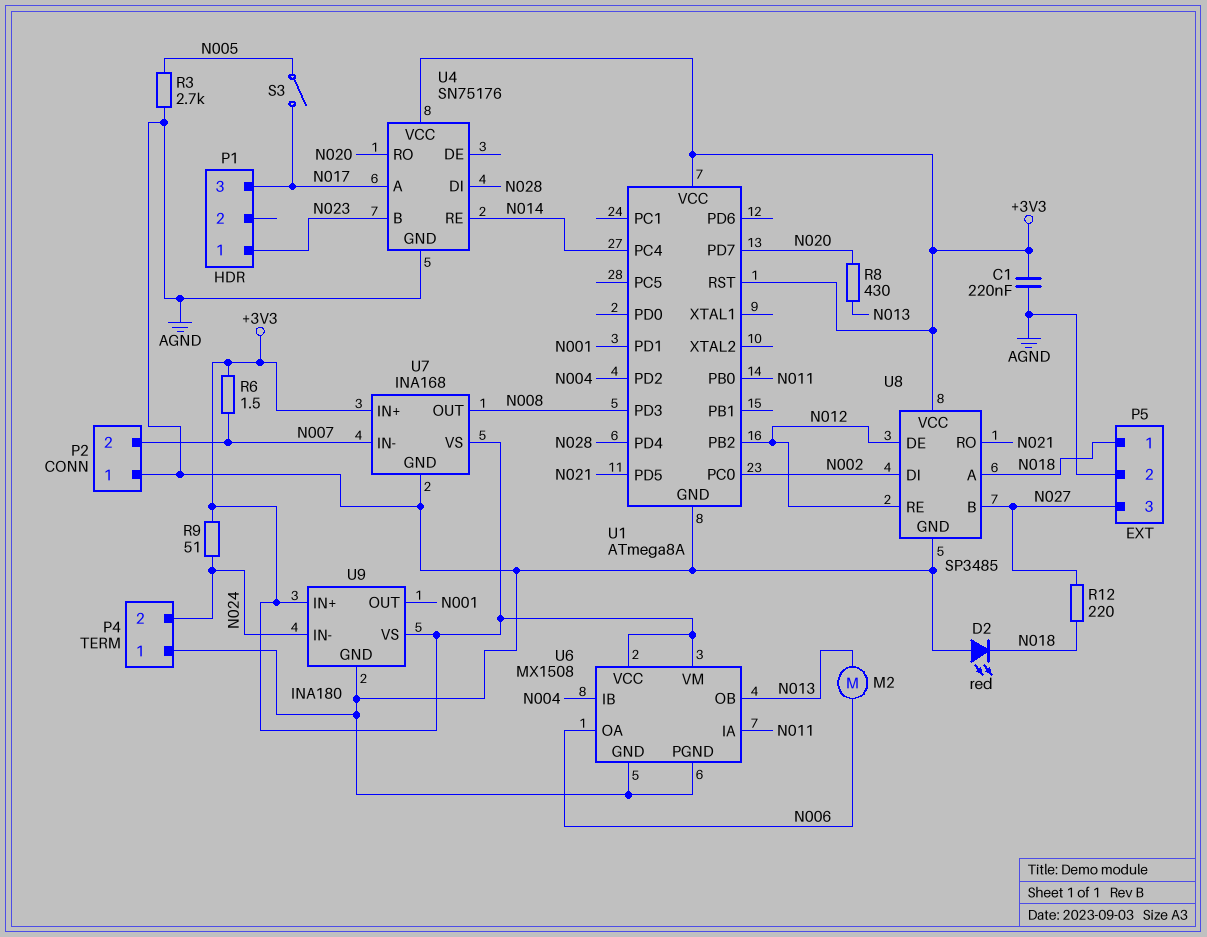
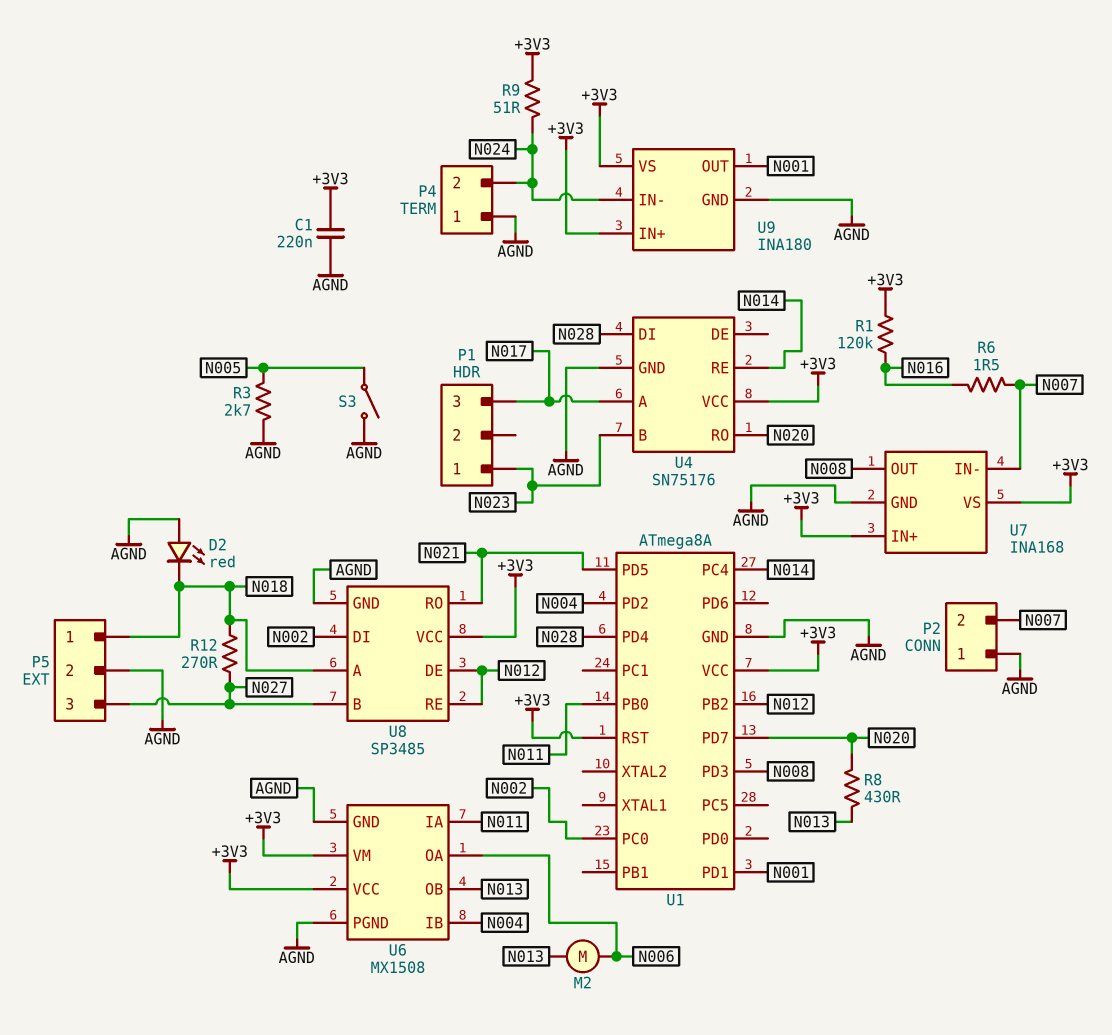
R1: none -> 120k (+3V3, N016)
R6: 1.5 (+3V3, N007) -> 1.5 (N007, N016)
R12: 220 (N018, N027) -> 270 (N018, N027)
S3: switch (N005, N017) -> switch (AGND, N005)

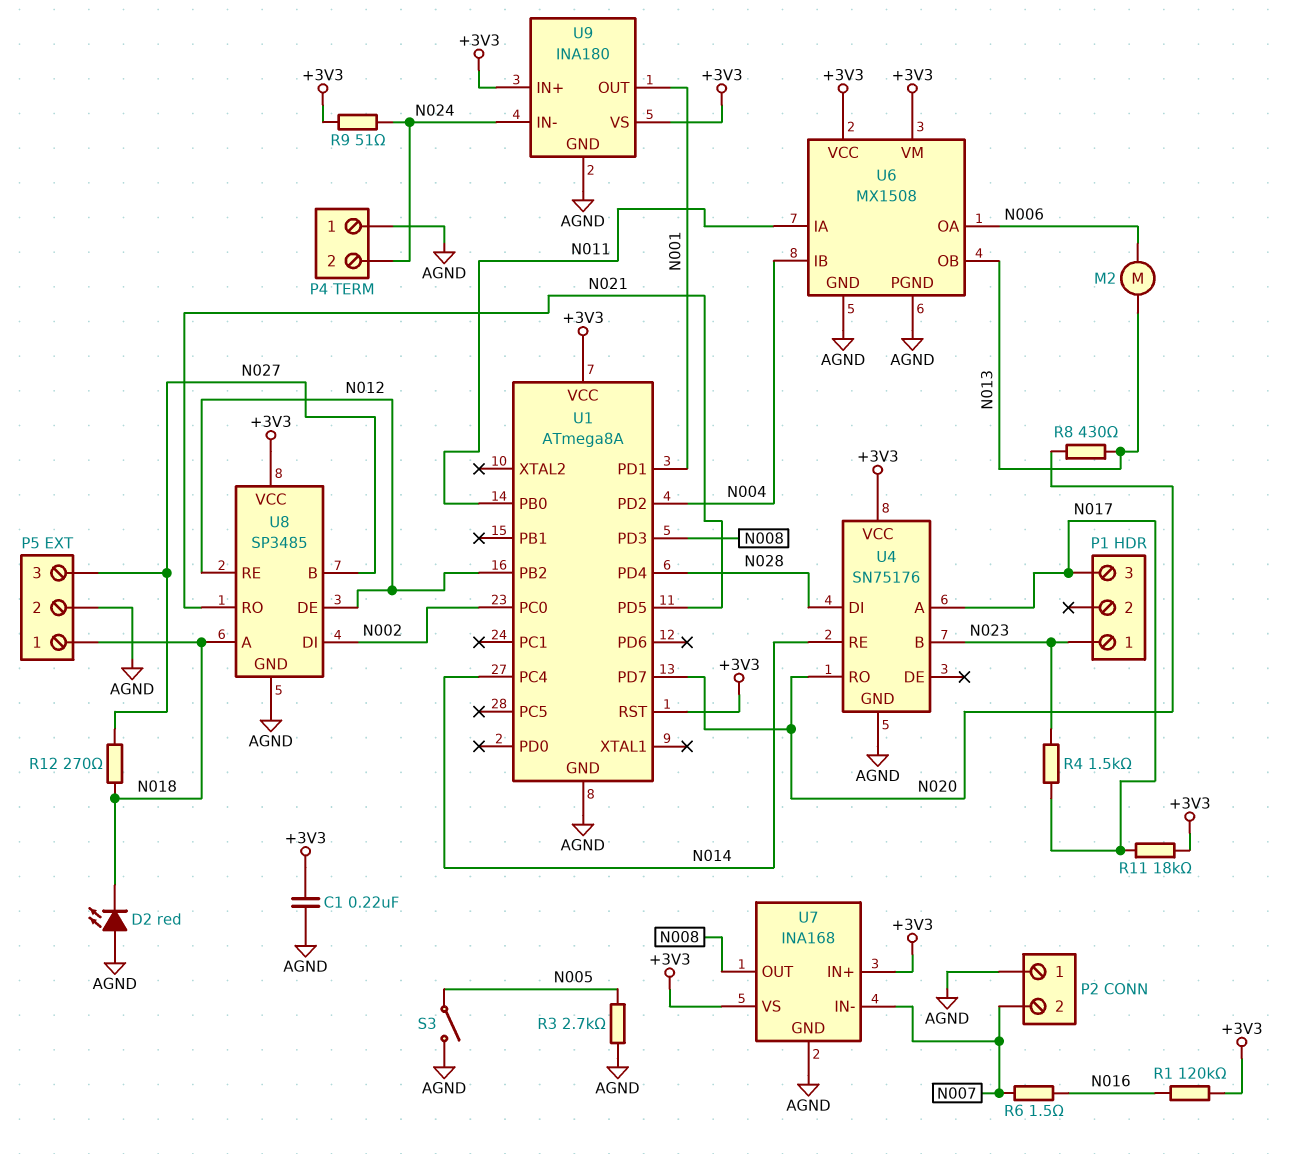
R4: none -> 1.5k (N017, N023)
R11: none -> 18k (+3V3, N017)

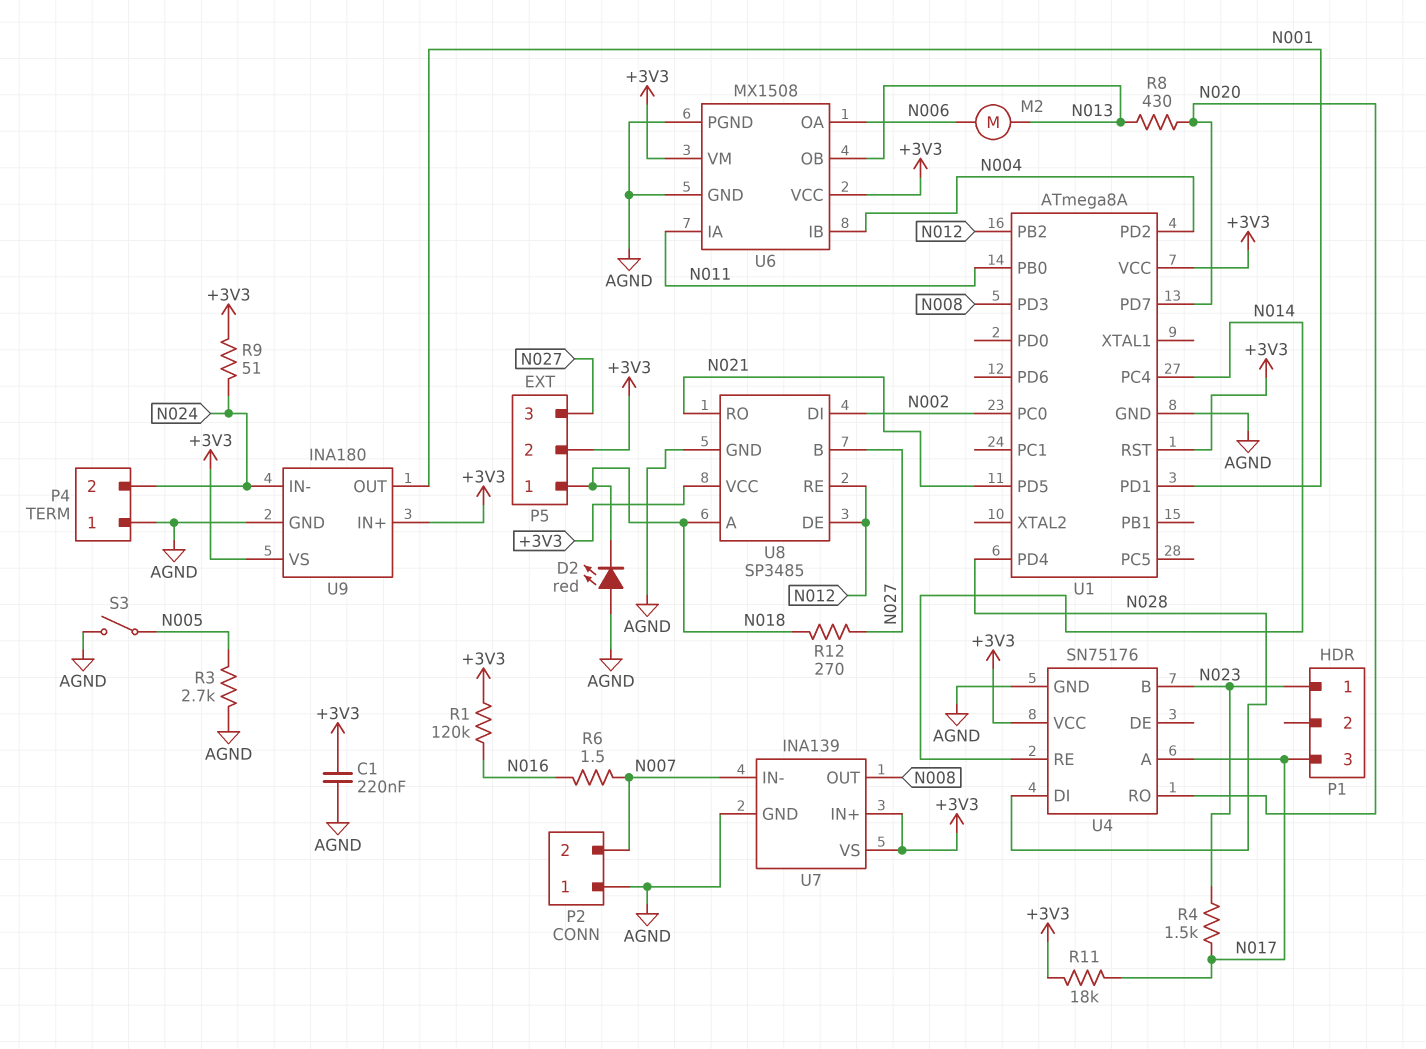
P5 pin 2: AGND -> +3V3
U7: INA168 -> INA139

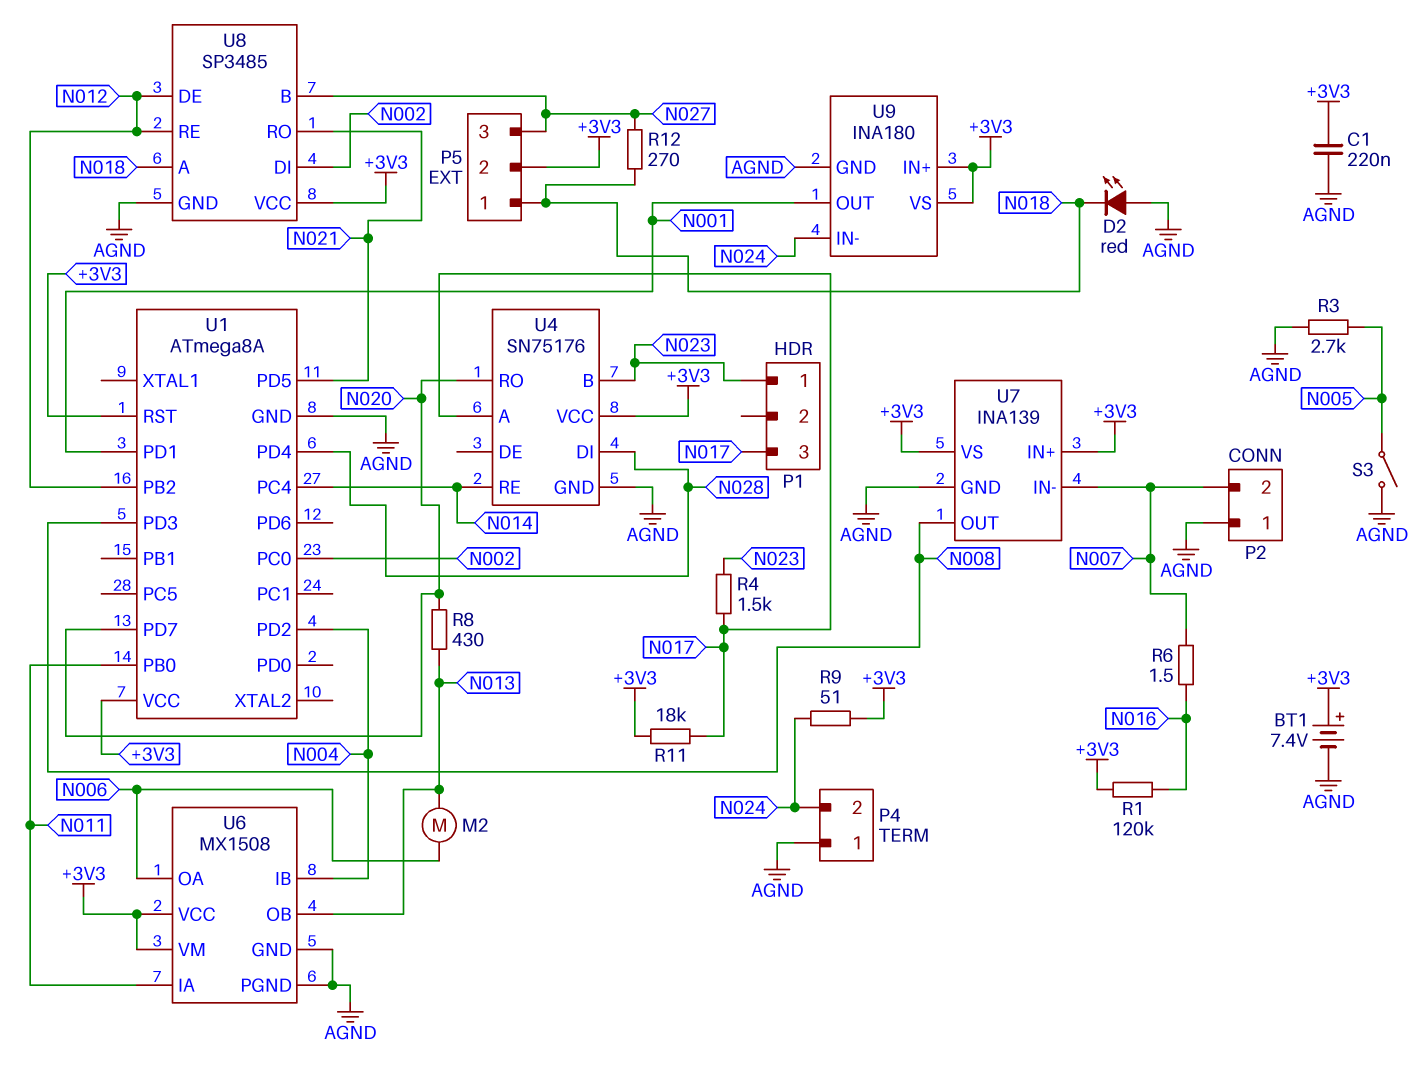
BT1: none -> 7.4V (plus +3V3, minus AGND)

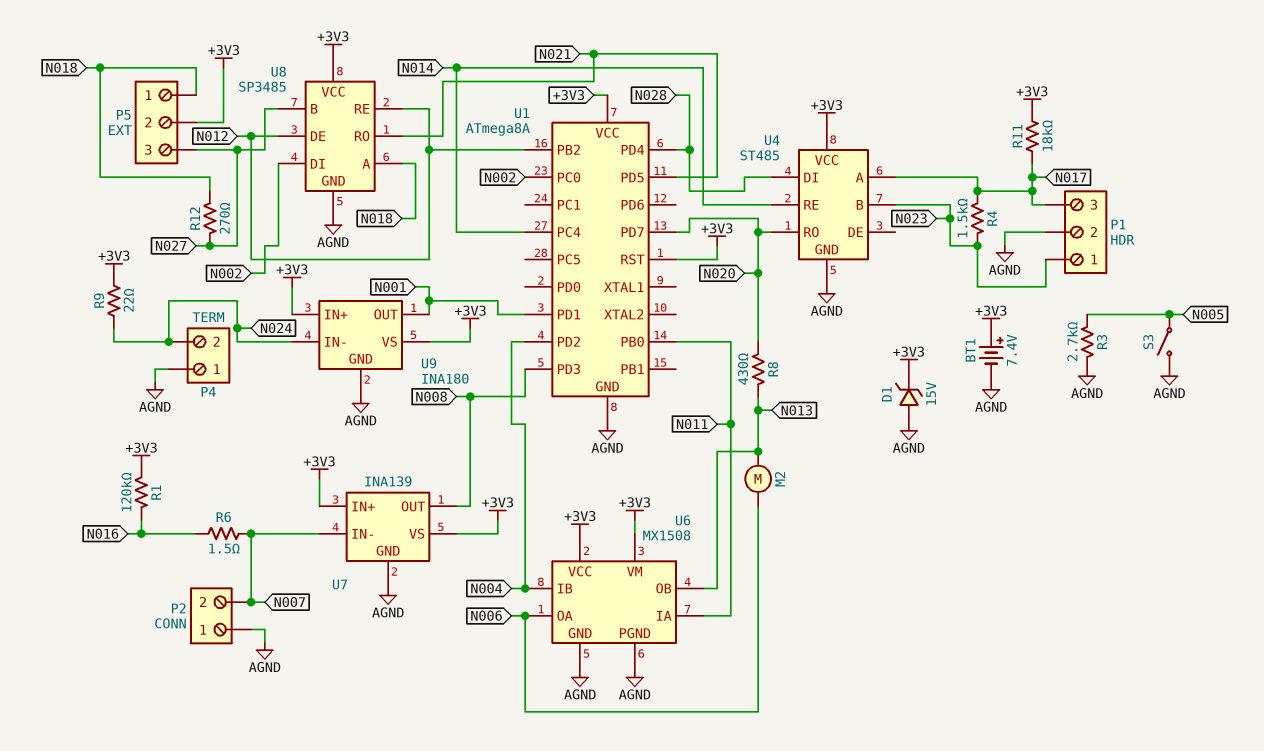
C1: 220nF (+3V3, AGND) -> none
D1: none -> zener 15V (A AGND, K +3V3)
D2: LED red (A AGND, K N018) -> none
P1 pin 2: none -> AGND
R9: 51 (+3V3, N024) -> 22 (+3V3, N024)
U4: SN75176 -> ST485

